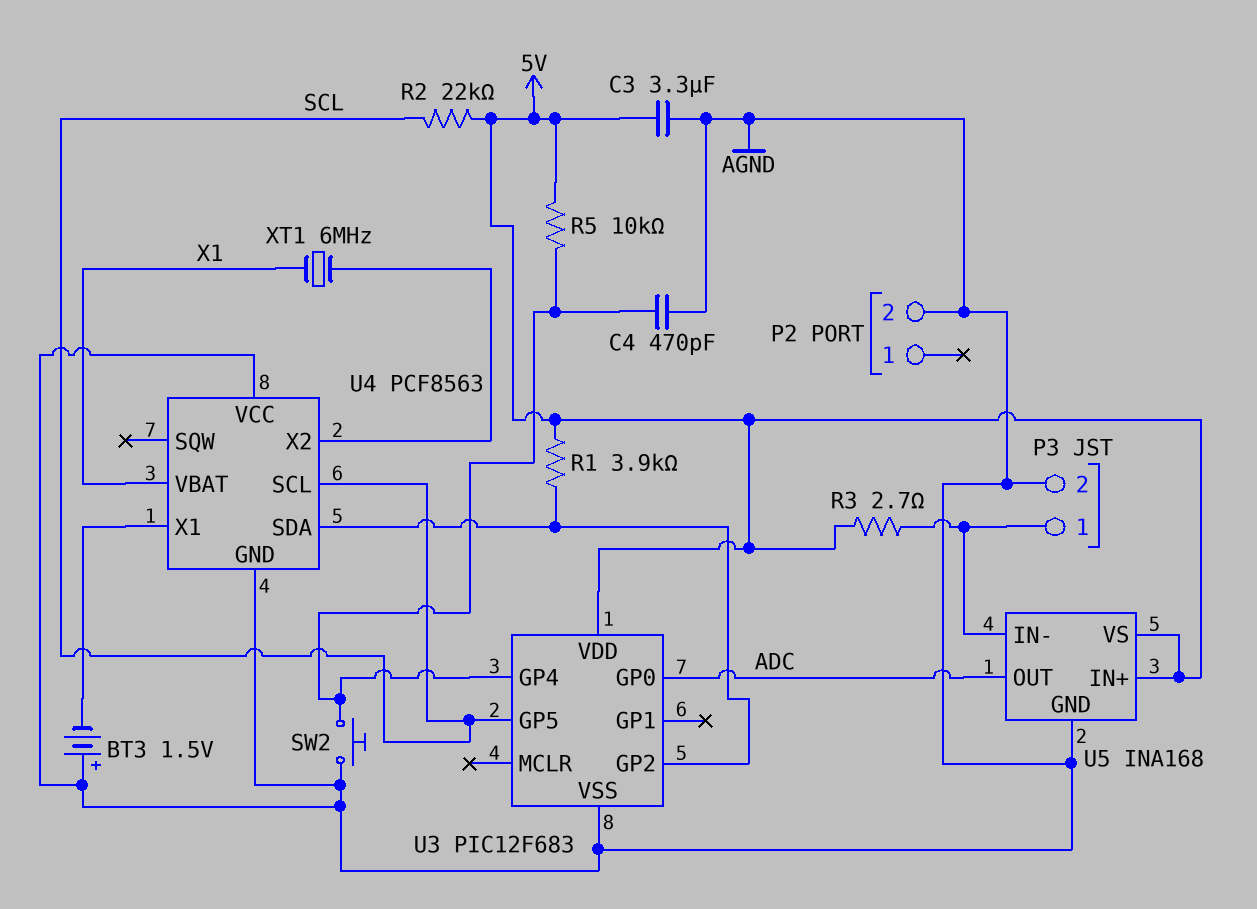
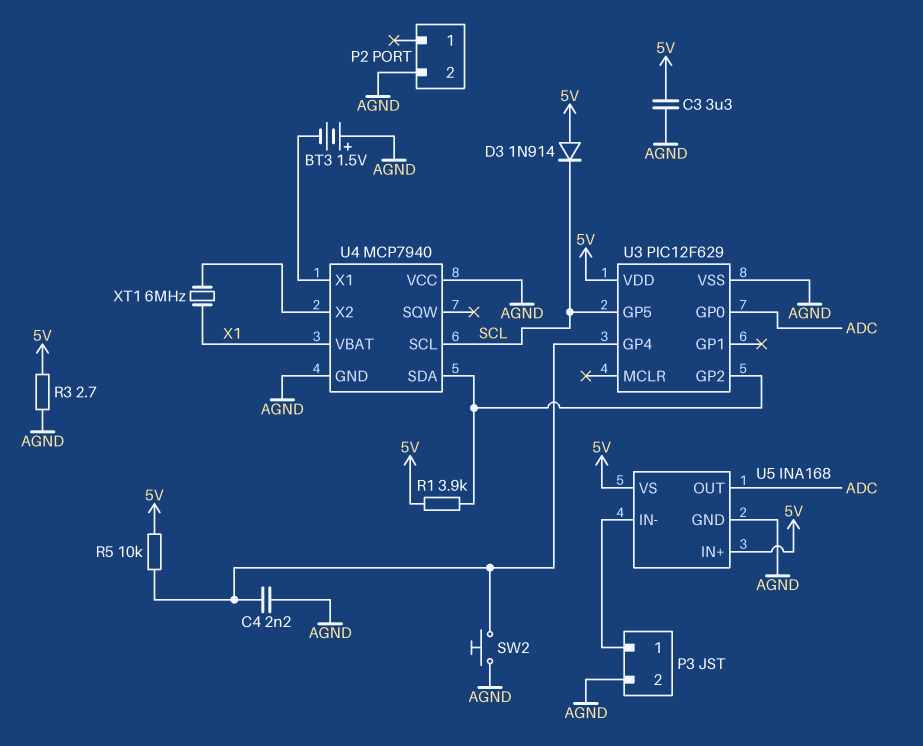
C4: 470pF (AGND, U3/GP4) -> 2.2nF (AGND, U3/GP4)
D3: none -> diode 1N914 (A 5V, K SCL)
R2: 22k (5V, SCL) -> none
R3: 2.7 (5V, P3/1) -> 2.7 (5V, AGND)
U3: PIC12F683 -> PIC12F629
U4: PCF8563 -> MCP7940

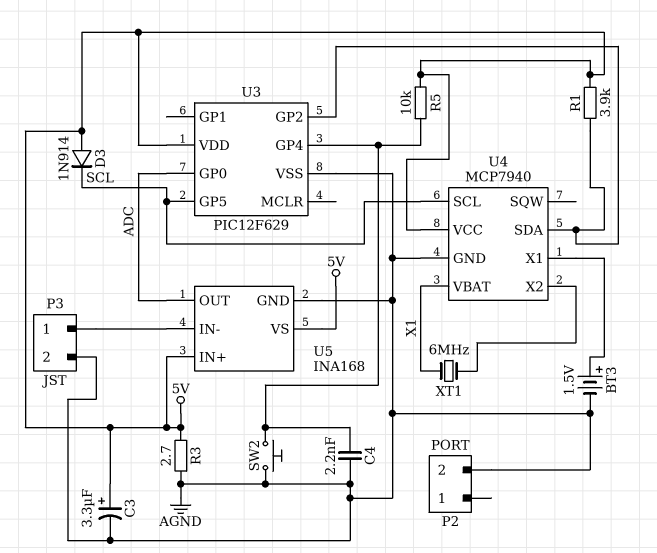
BT3: 1.5V (plus AGND, minus U4/X1) -> 1.5V (plus U4/X1, minus AGND)
C3: 3.3uF (5V, AGND) -> 3.3uF (plus 5V, minus AGND)
U4 pin VCC: AGND -> 5V

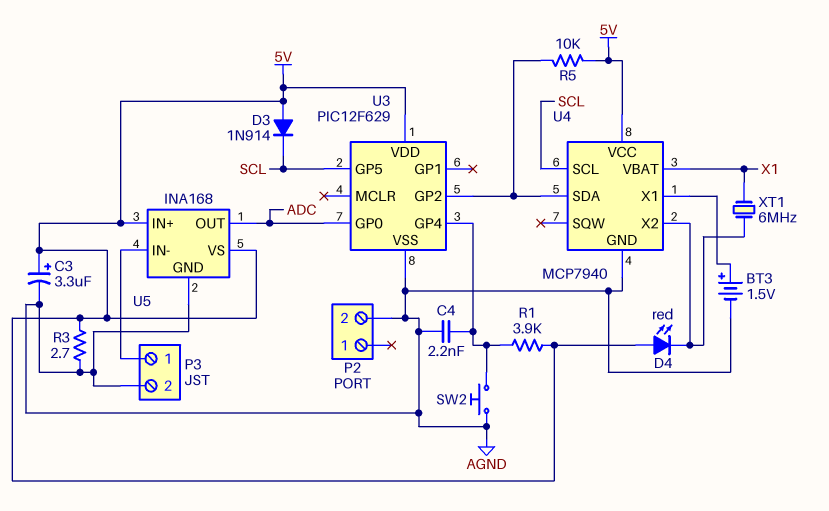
D4: none -> LED red (A 5V, K U4/X2)
R1: 3.9k (5V, U3/GP2) -> 3.9k (5V, U3/GP4)
R5: 10k (5V, U3/GP4) -> 10k (5V, U3/GP2)

